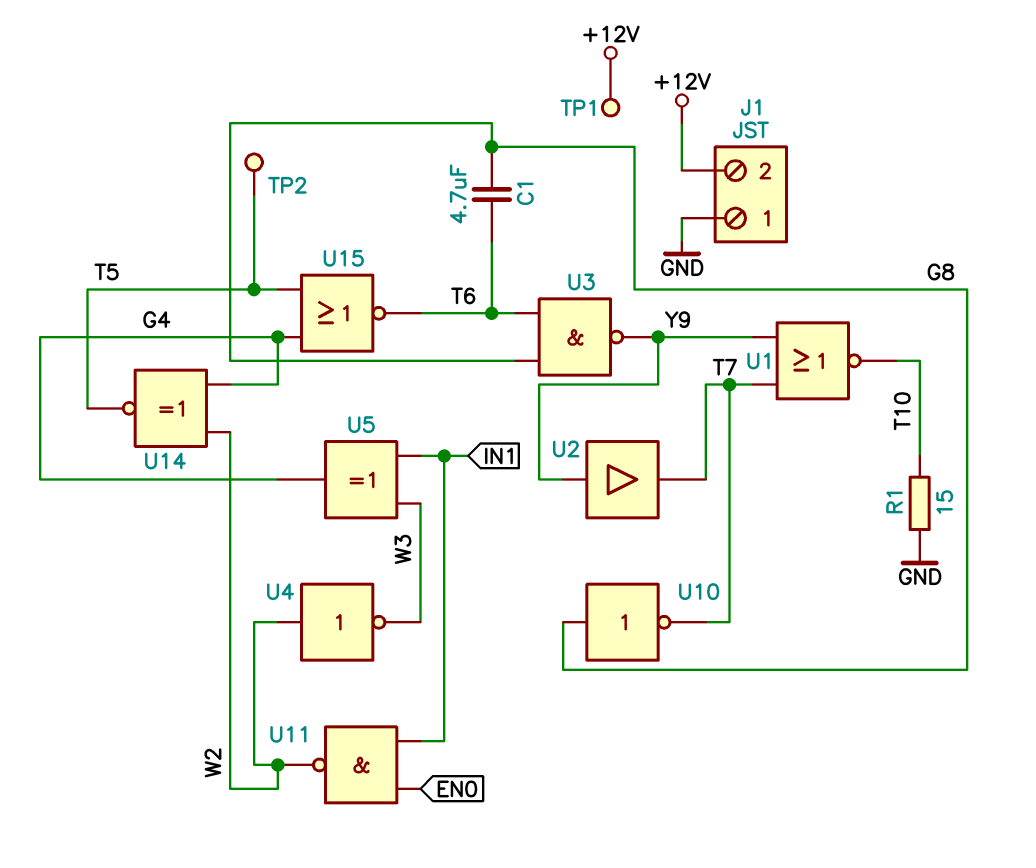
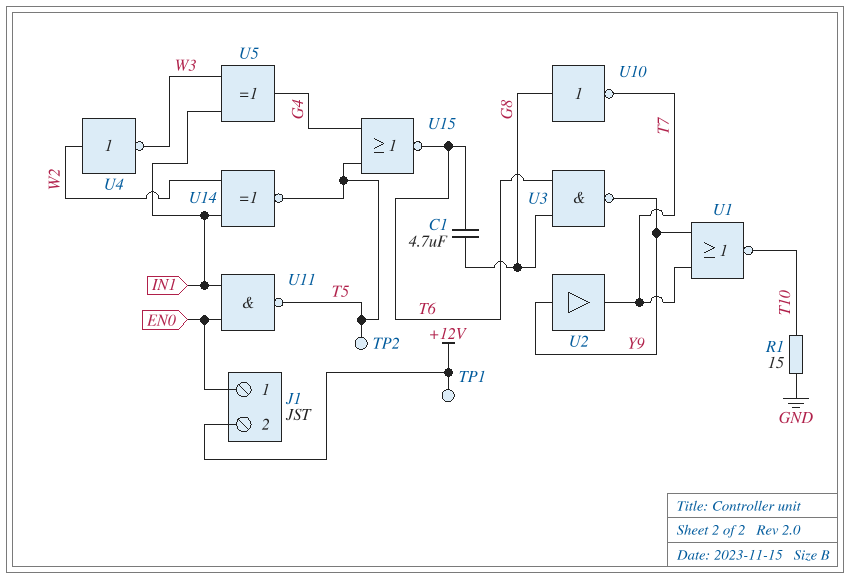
J1 pin 1: GND -> EN0
U11: NAND (in EN0, in IN1, out W2) -> NAND (in EN0, in IN1, out T5)
U14: XNOR (in G4, in W2, out T5) -> XNOR (in IN1, in W2, out T5)

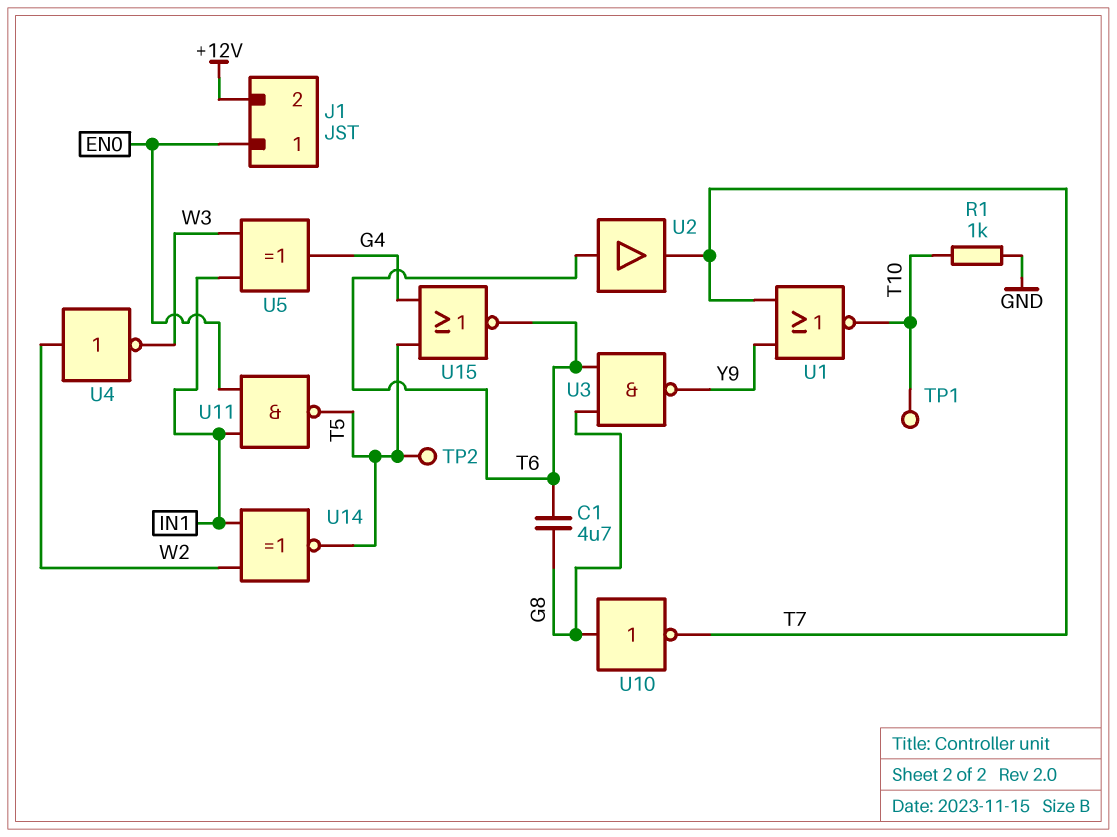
R1: 15 (GND, T10) -> 1k (GND, T10)
TP1: test point (+12V) -> test point (T10)
U2: buffer (in Y9, out T7) -> buffer (in T6, out T7)

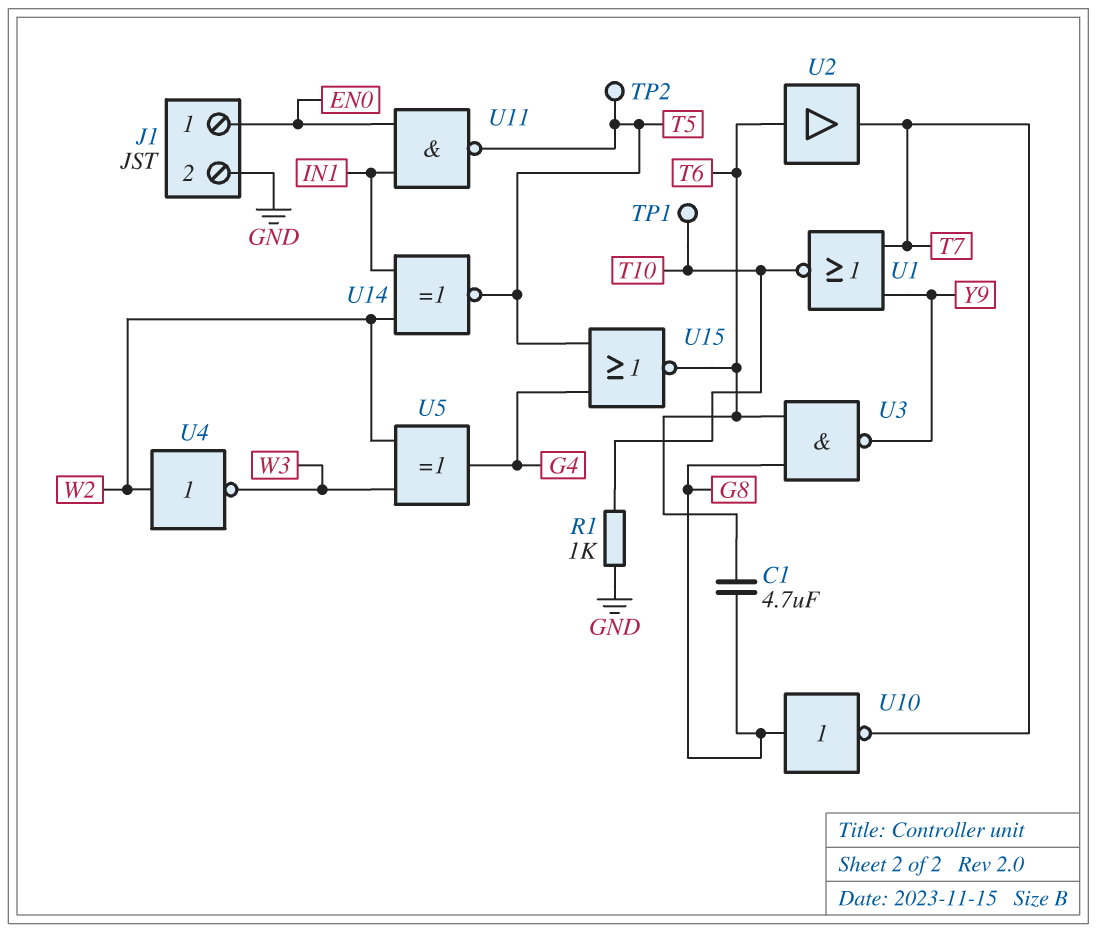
J1 pin 2: +12V -> GND
U5: XOR (in IN1, in W3, out G4) -> XOR (in W2, in W3, out G4)

